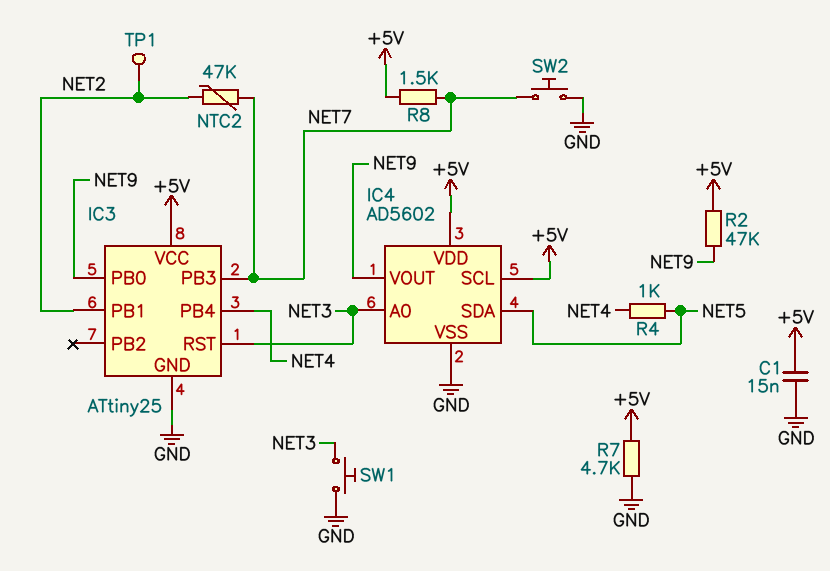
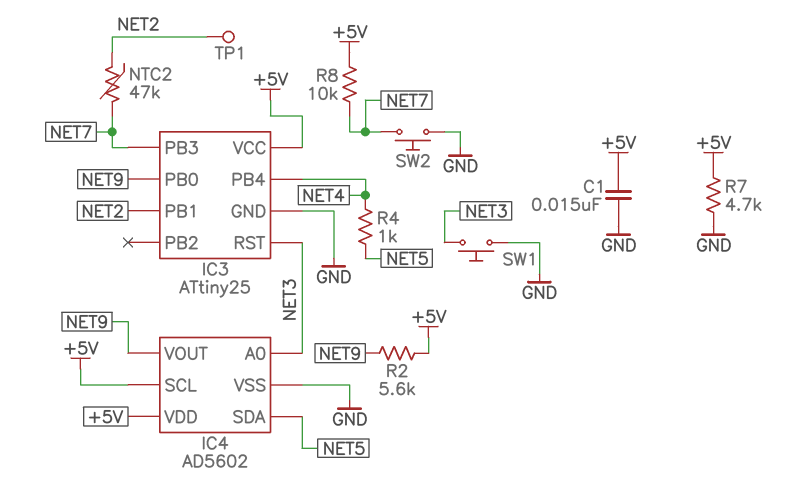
R2: 47k (+5V, NET9) -> 5.6k (+5V, NET9)
R8: 1.5k (+5V, NET7) -> 10k (+5V, NET7)

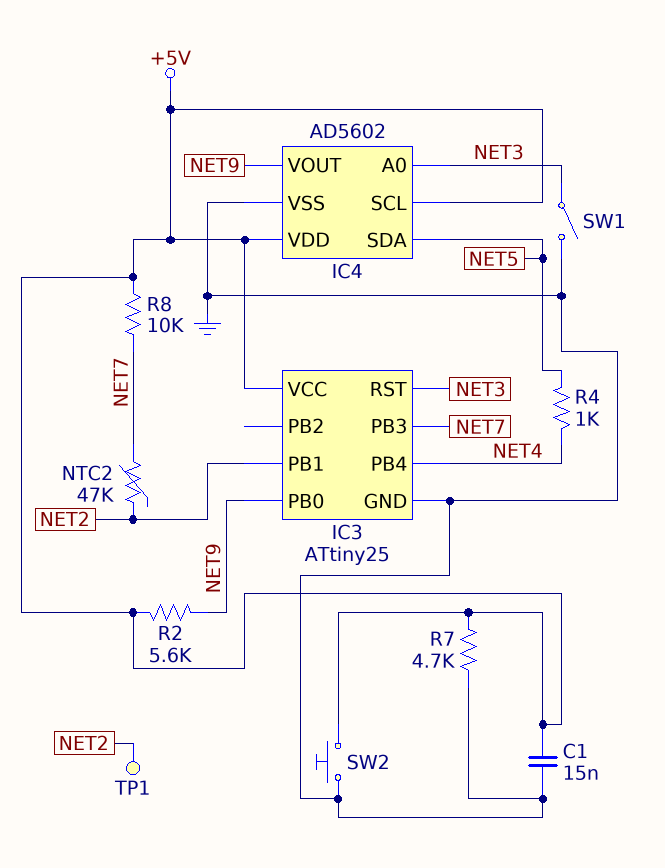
SW1: button (GND, NET3) -> switch (GND, NET3)
SW2: button (GND, NET7) -> button (+5V, GND)

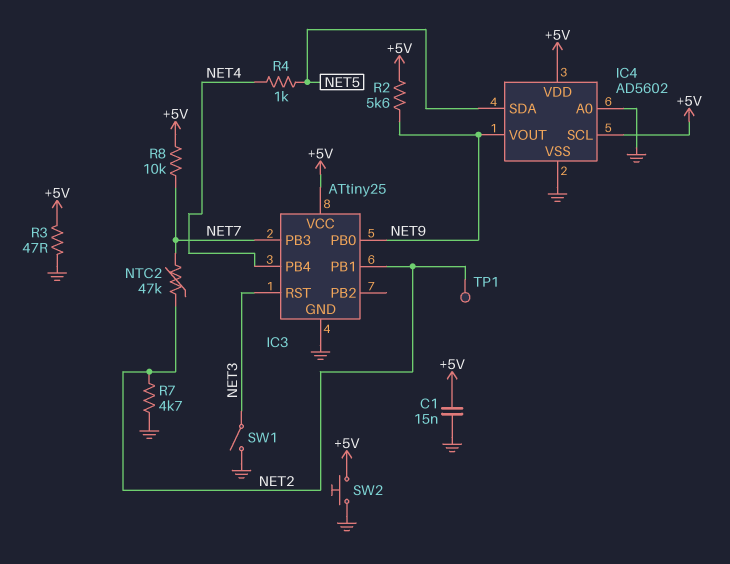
IC4 pin A0: NET3 -> GND
R3: none -> 47 (+5V, GND)
R7: 4.7k (+5V, GND) -> 4.7k (GND, NET2)

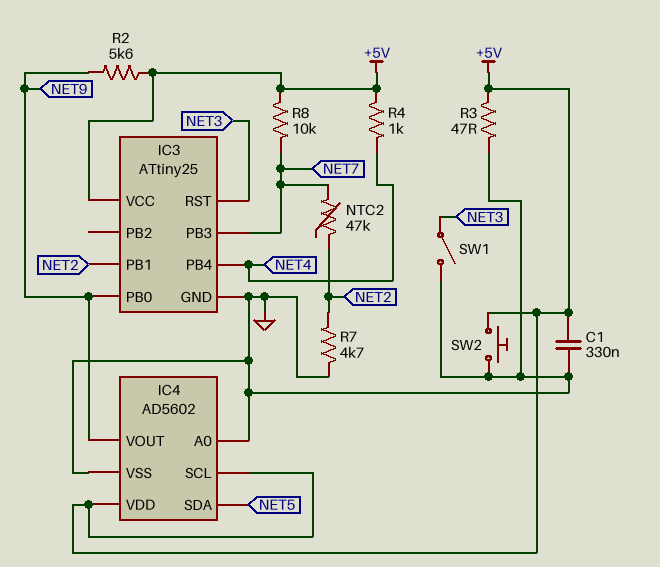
C1: 15nF (+5V, GND) -> 330nF (+5V, GND)
R4: 1k (NET4, NET5) -> 1k (+5V, NET4)
TP1: test point (NET2) -> none

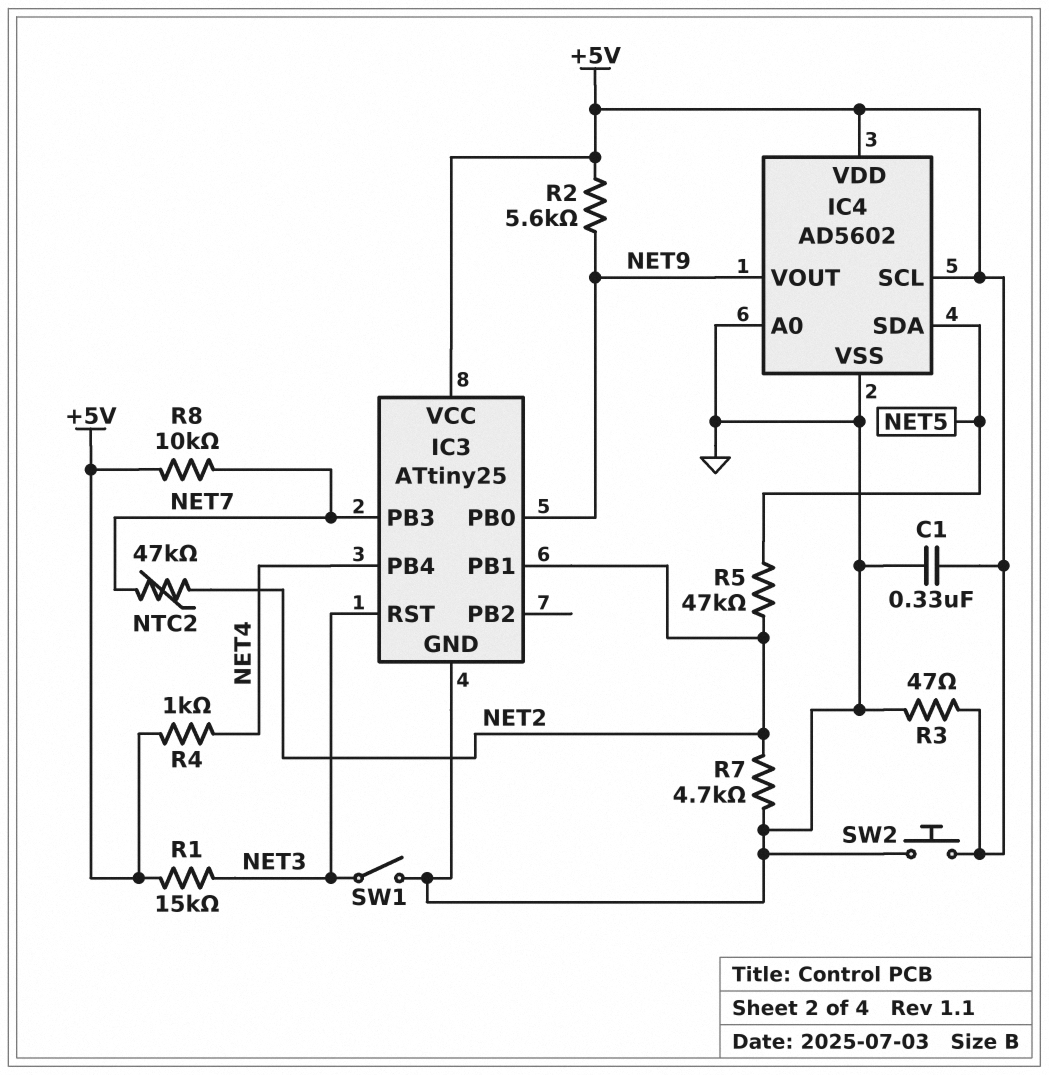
R1: none -> 15k (+5V, NET3)
R5: none -> 47k (NET2, NET5)

